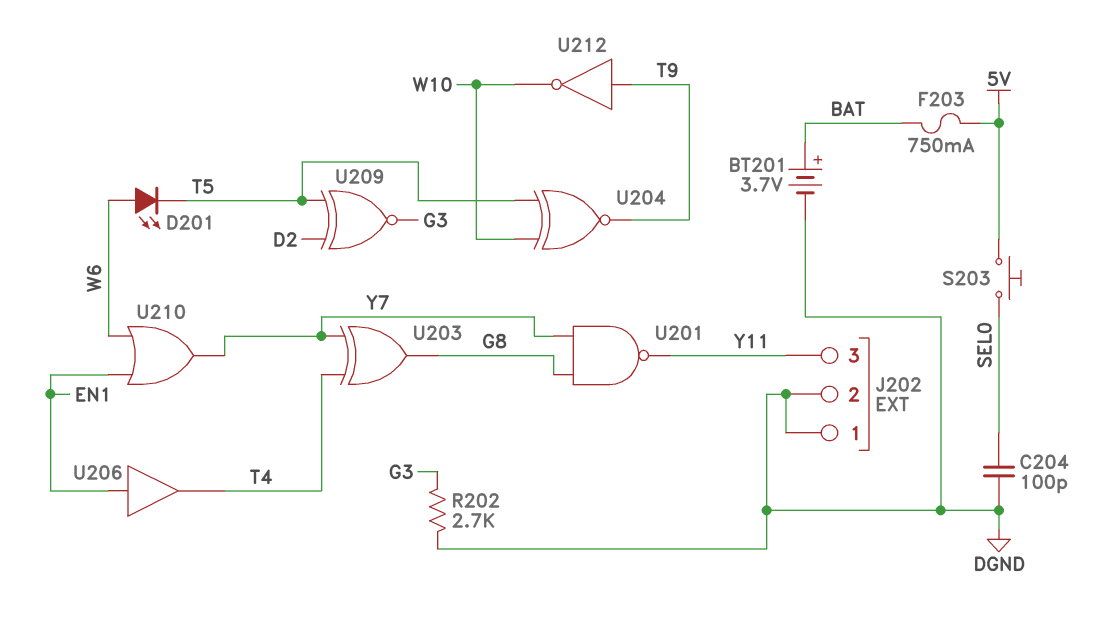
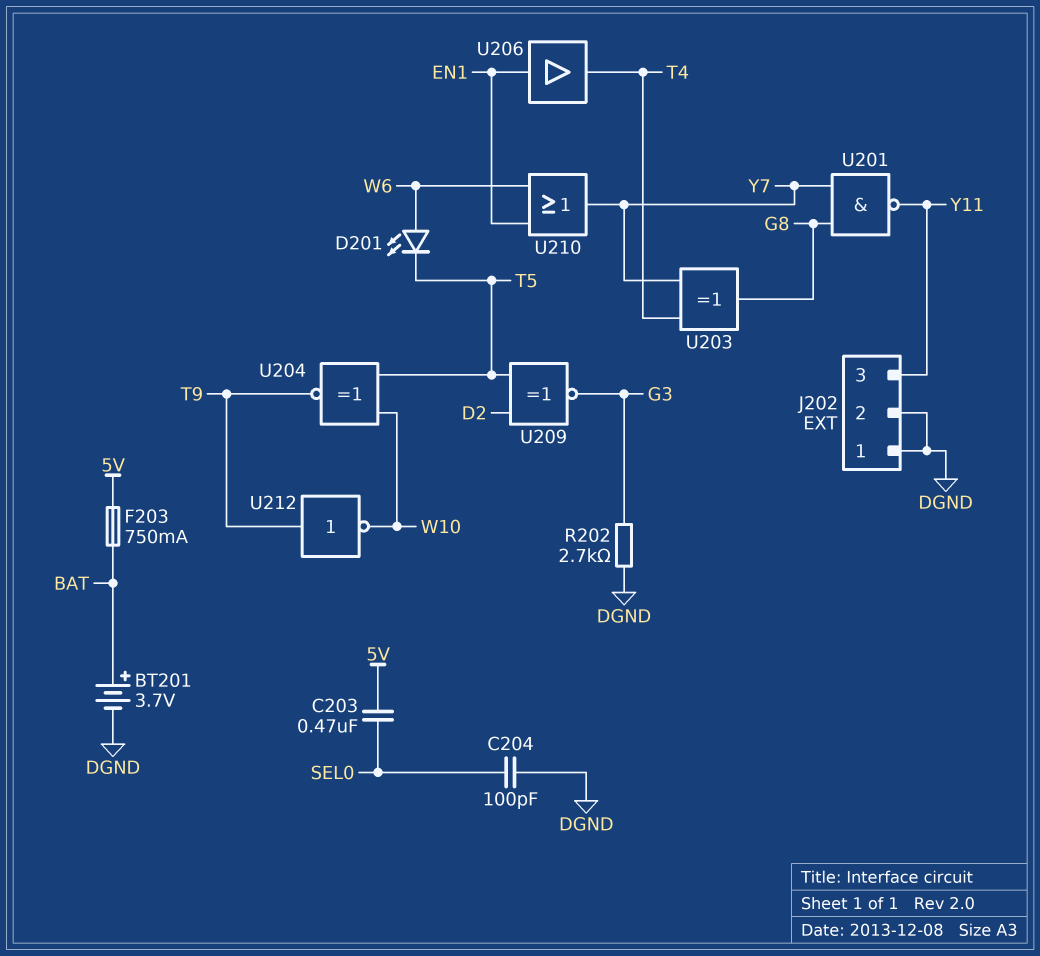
C203: none -> 470nF (5V, SEL0)
S203: button (5V, SEL0) -> none

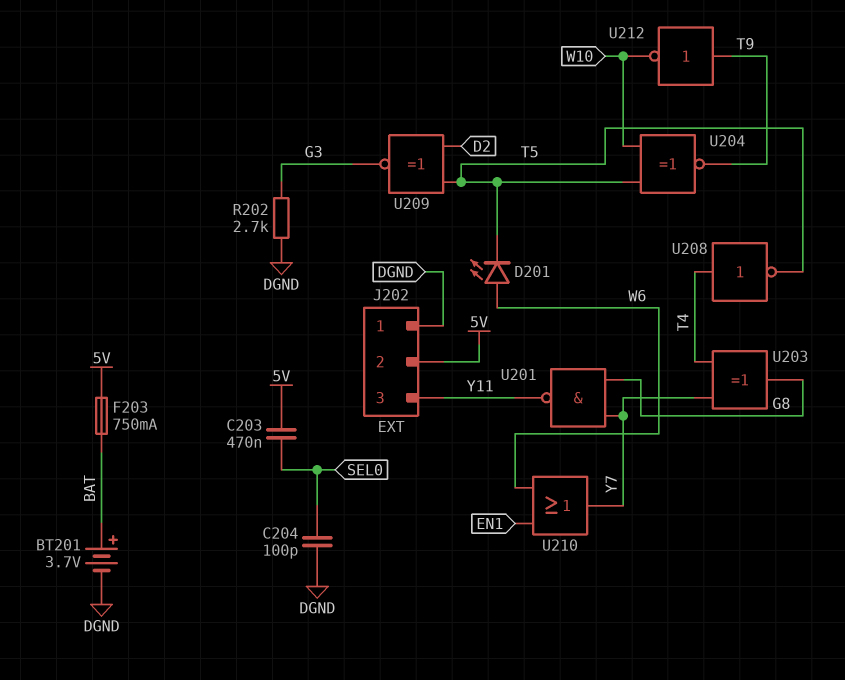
J202 pin 2: DGND -> 5V
U206: buffer (in EN1, out T4) -> none
U208: none -> NOT (in T4, out T5)

